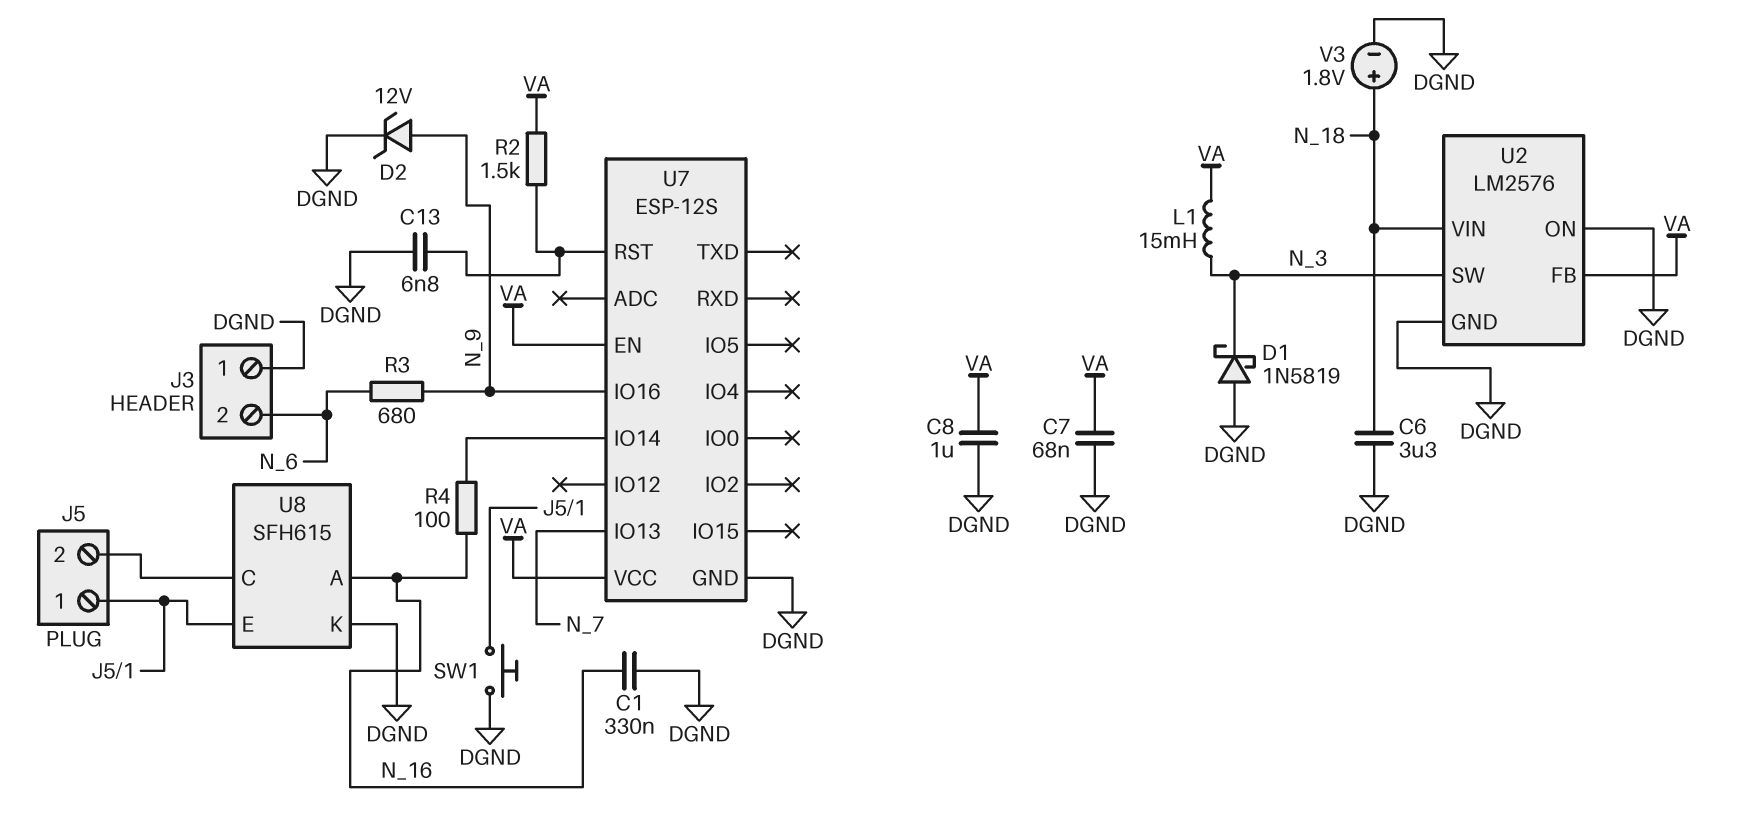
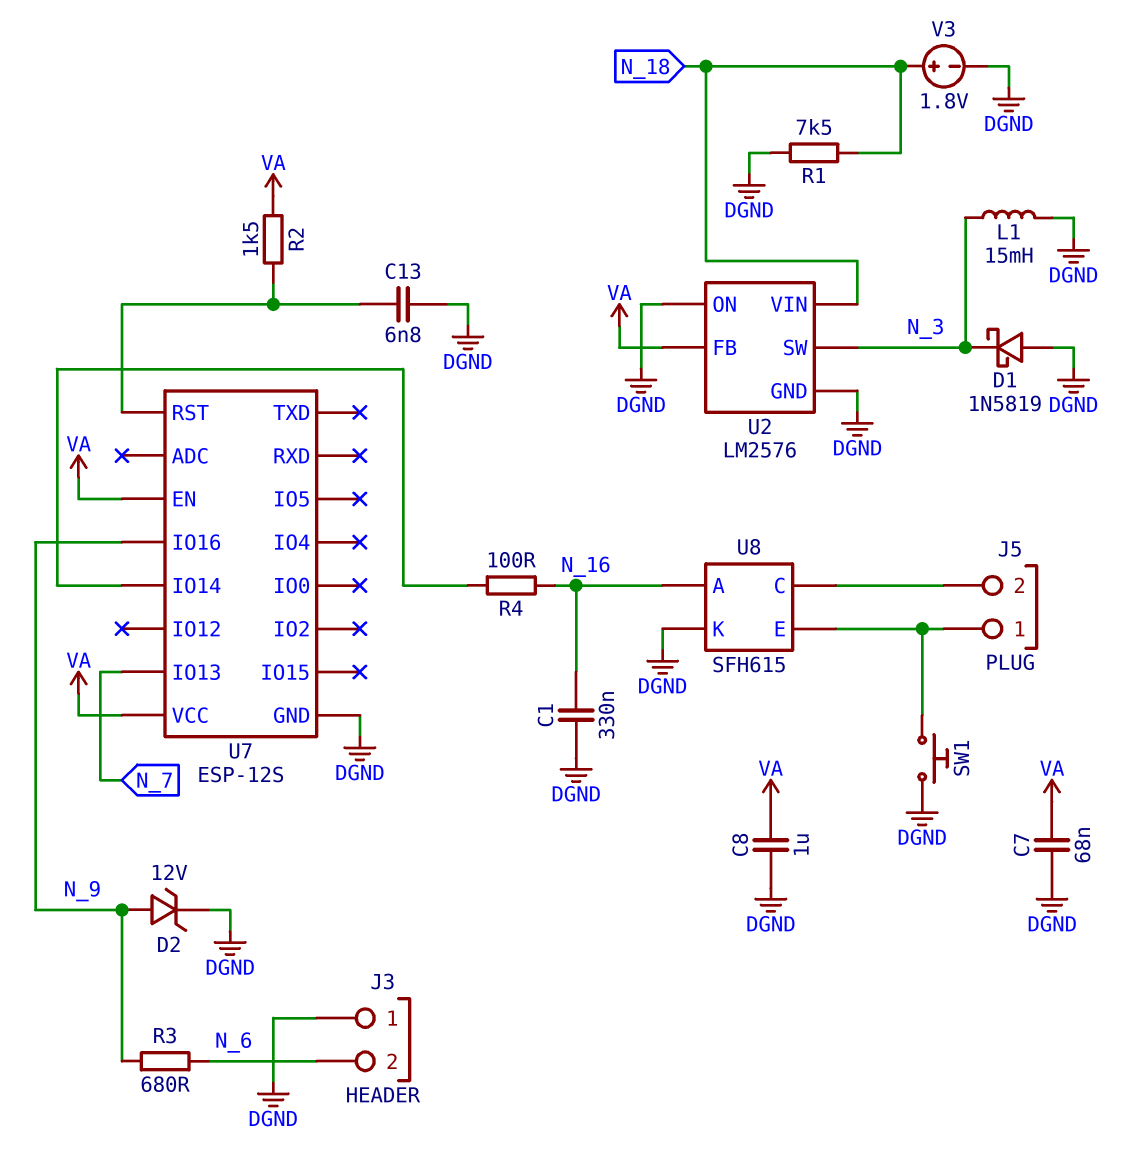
C6: 3.3uF (DGND, N_18) -> none
L1: 15mH (N_3, VA) -> 15mH (DGND, N_3)
R1: none -> 7.5k (DGND, N_18)

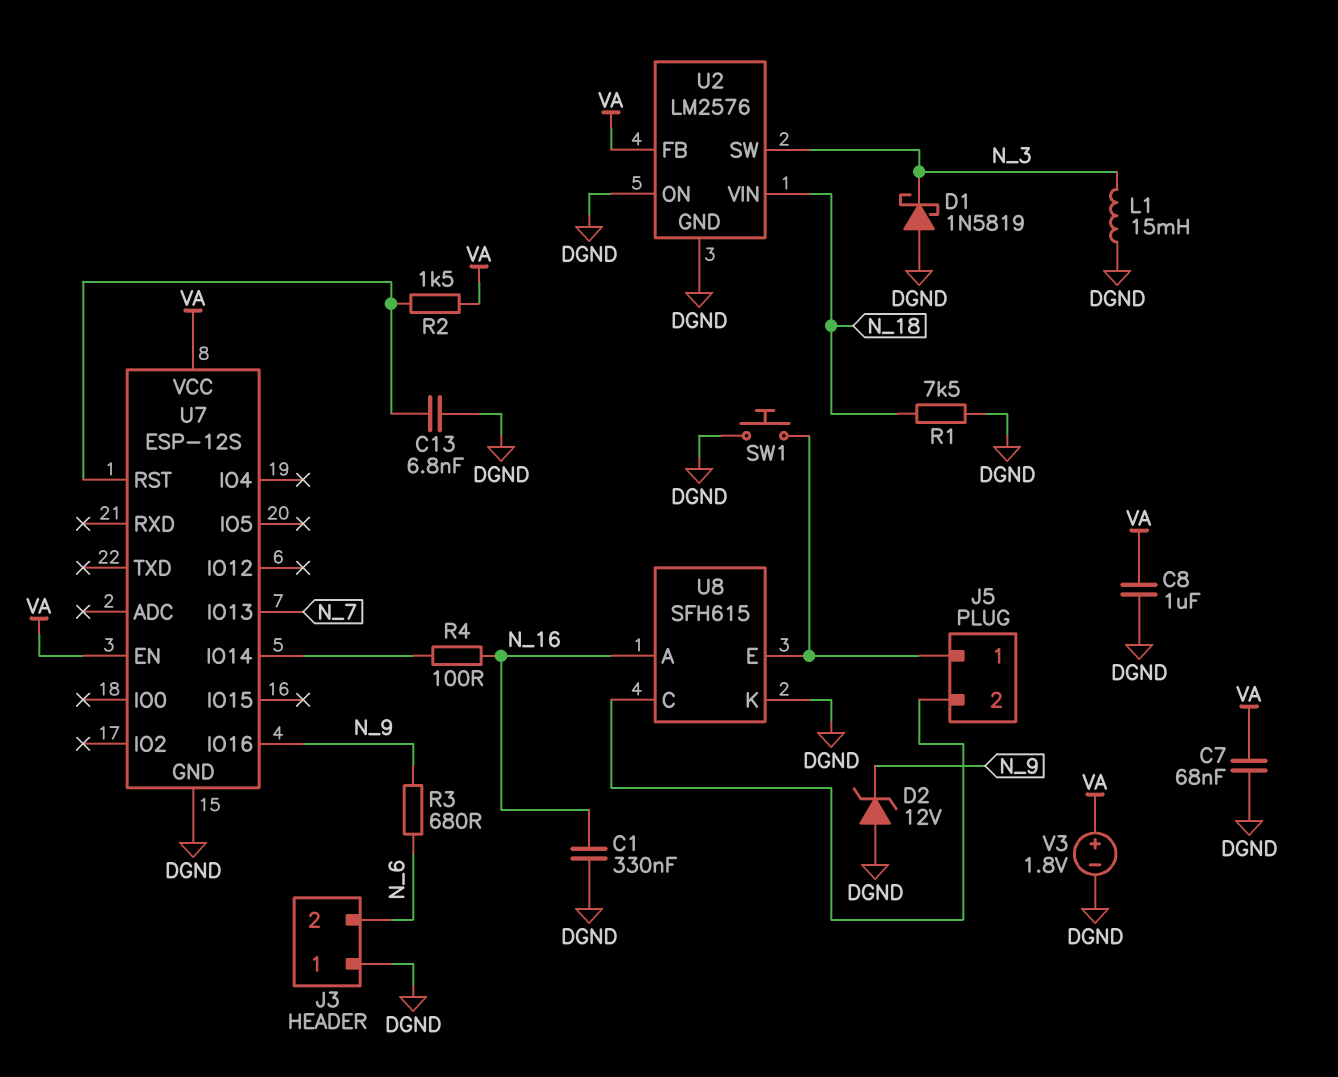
D2: zener 12V (A N_9, K DGND) -> zener 12V (A DGND, K N_9)
V3: 1.8V (plus N_18, minus DGND) -> 1.8V (plus VA, minus DGND)

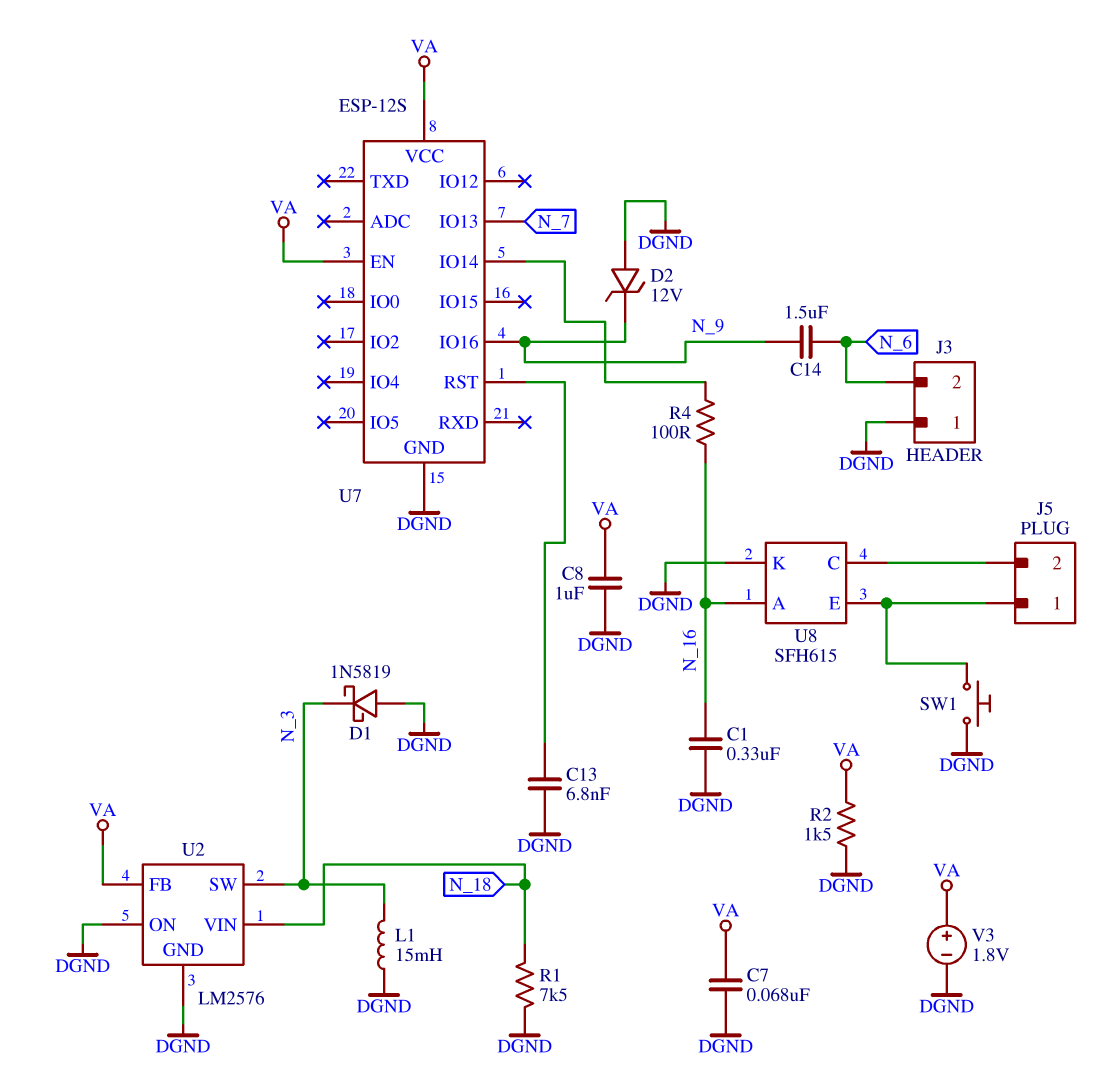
C14: none -> 1.5uF (N_6, N_9)
R2: 1.5k (U7/RST, VA) -> 1.5k (DGND, VA)
R3: 680 (N_6, N_9) -> none

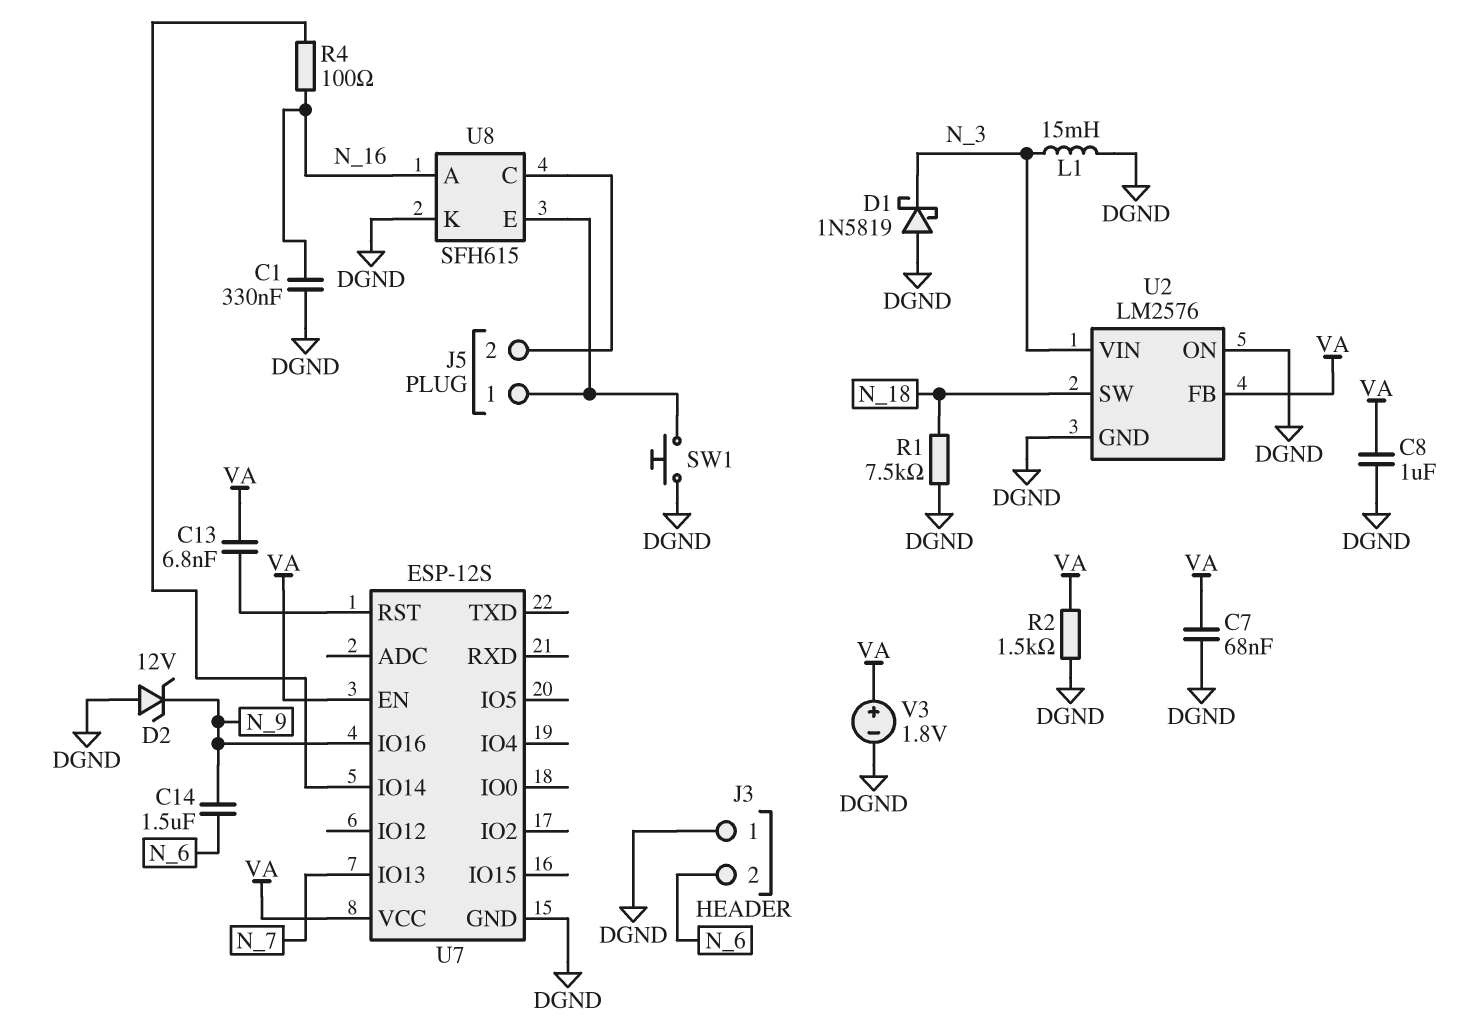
C13: 6.8nF (DGND, U7/RST) -> 6.8nF (U7/RST, VA)
U2 pin SW: N_3 -> N_18
U2 pin VIN: N_18 -> N_3

